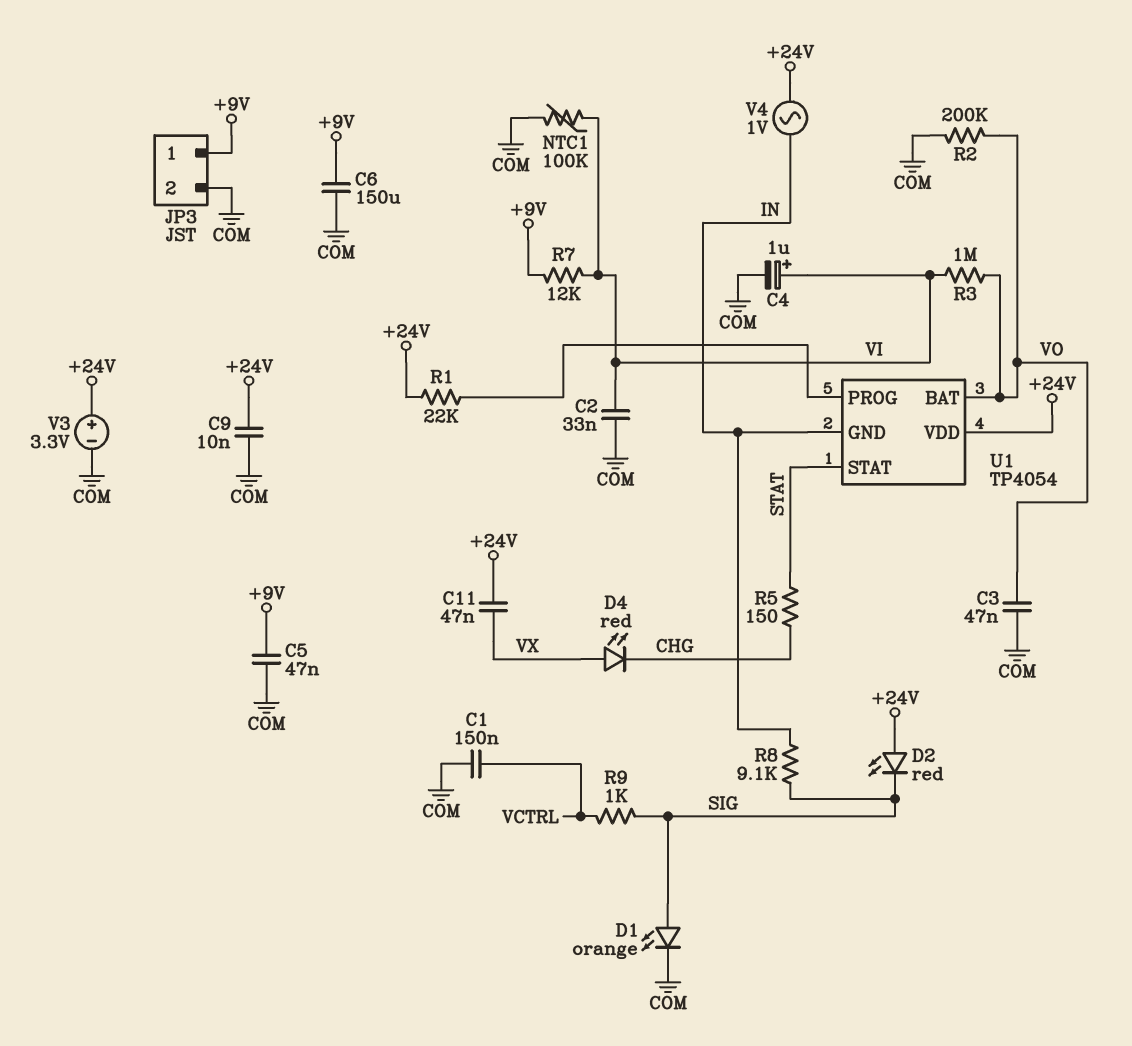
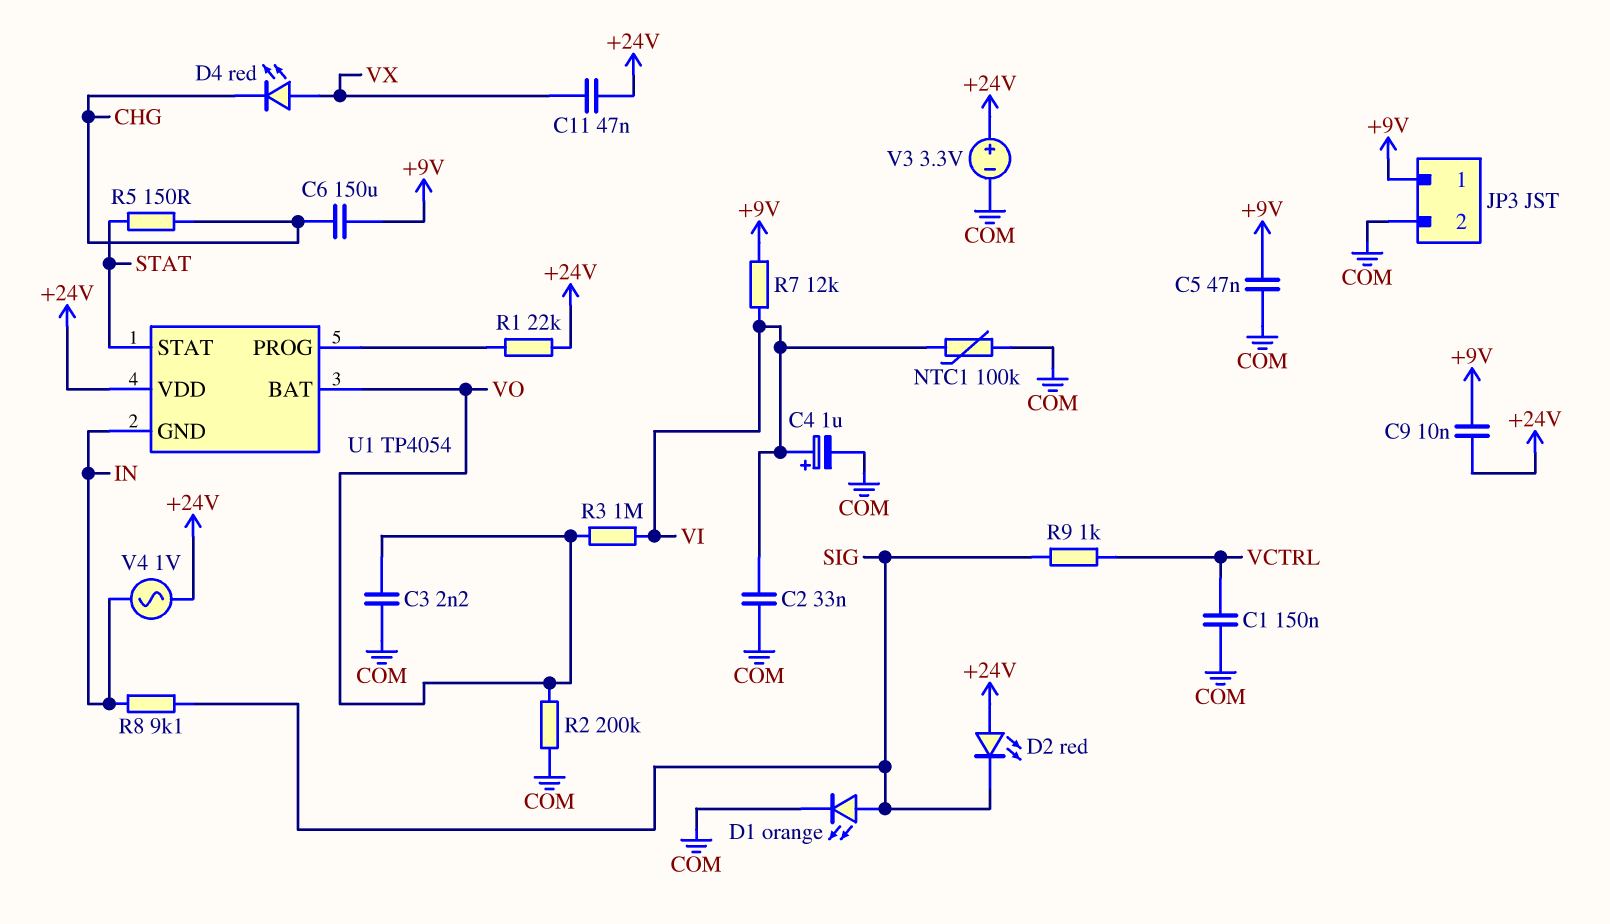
C3: 47nF (COM, VO) -> 2.2nF (COM, VO)
C6: 150uF (+9V, COM) -> 150uF (+9V, CHG)
C9: 10nF (+24V, COM) -> 10nF (+9V, +24V)

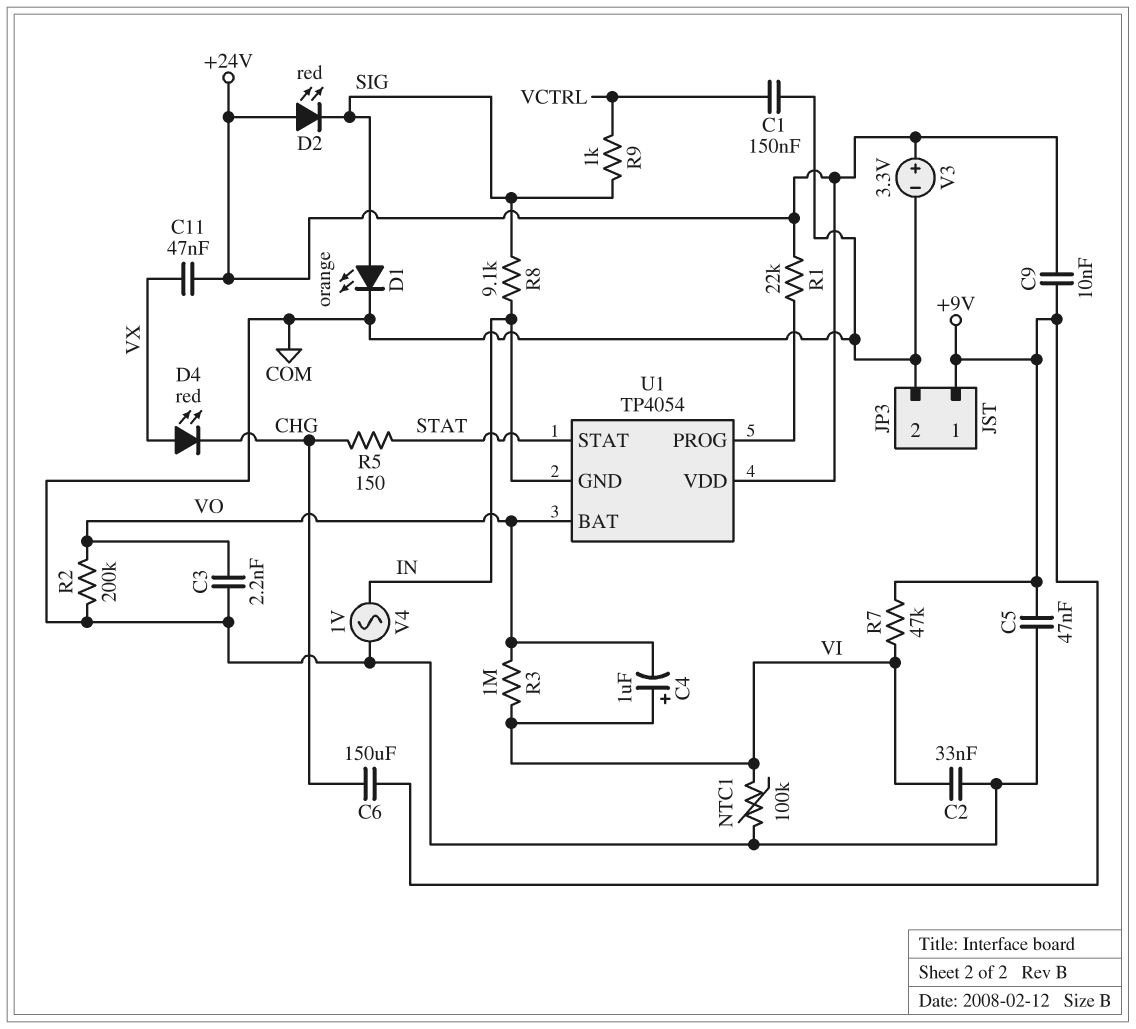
C4: 1uF (plus VI, minus COM) -> 1uF (plus VI, minus VO)
R7: 12k (+9V, VI) -> 47k (+9V, VI)
V4: AC 1V (+24V, IN) -> AC 1V (COM, IN)

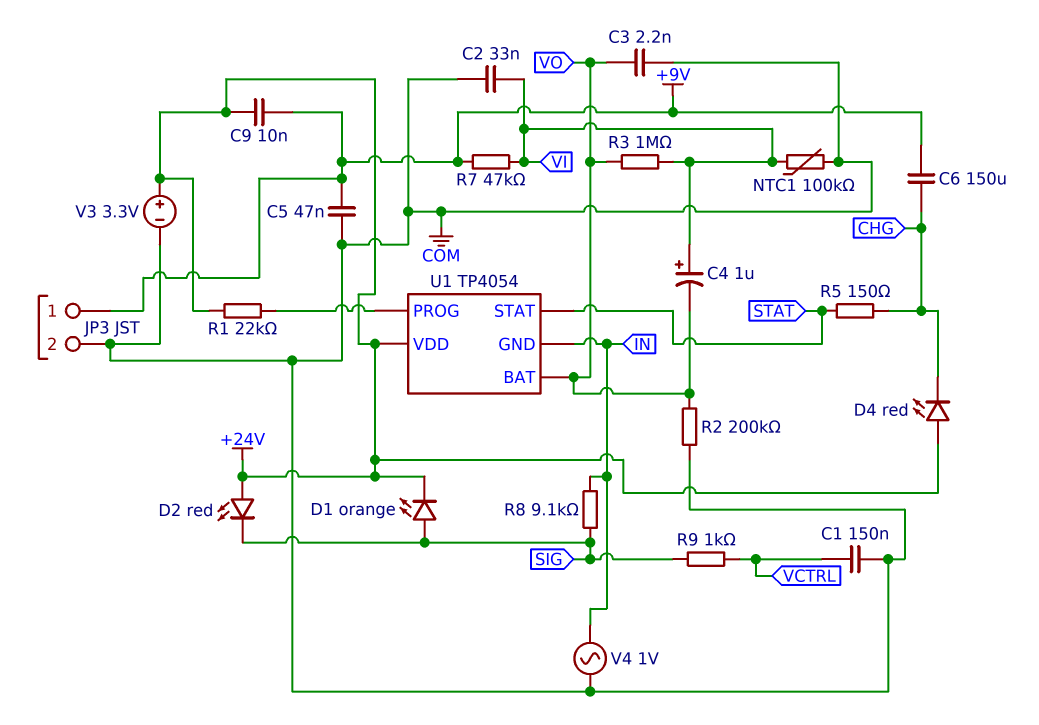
C11: 47nF (+24V, VX) -> none
D1: LED orange (A SIG, K COM) -> LED orange (A SIG, K +24V)
D4: LED red (A VX, K CHG) -> LED red (A +24V, K CHG)

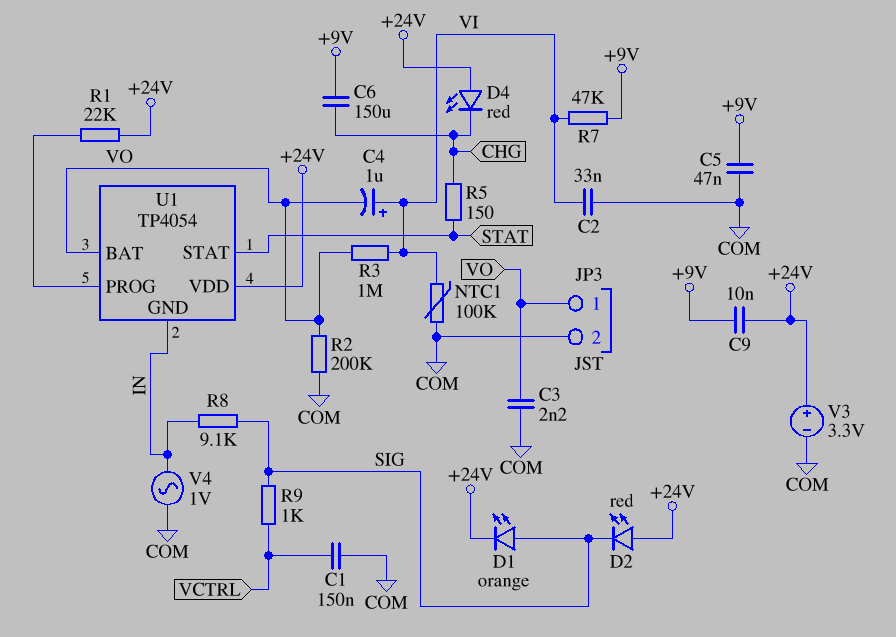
JP3 pin 1: +9V -> VO

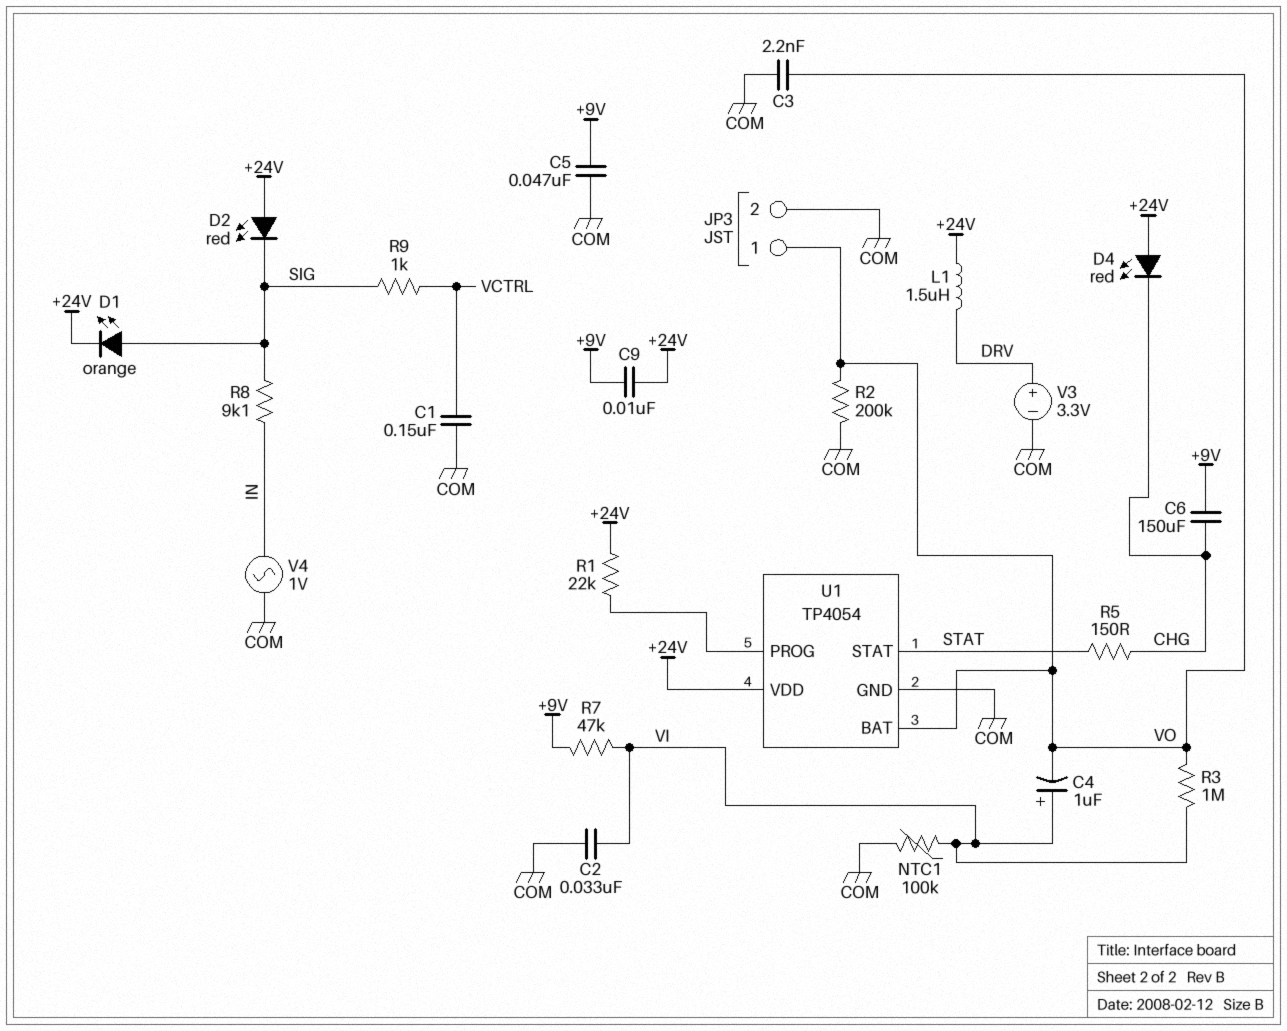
L1: none -> 1.5uH (+24V, DRV)
U1 pin GND: IN -> COM
V3: 3.3V (plus +24V, minus COM) -> 3.3V (plus DRV, minus COM)

